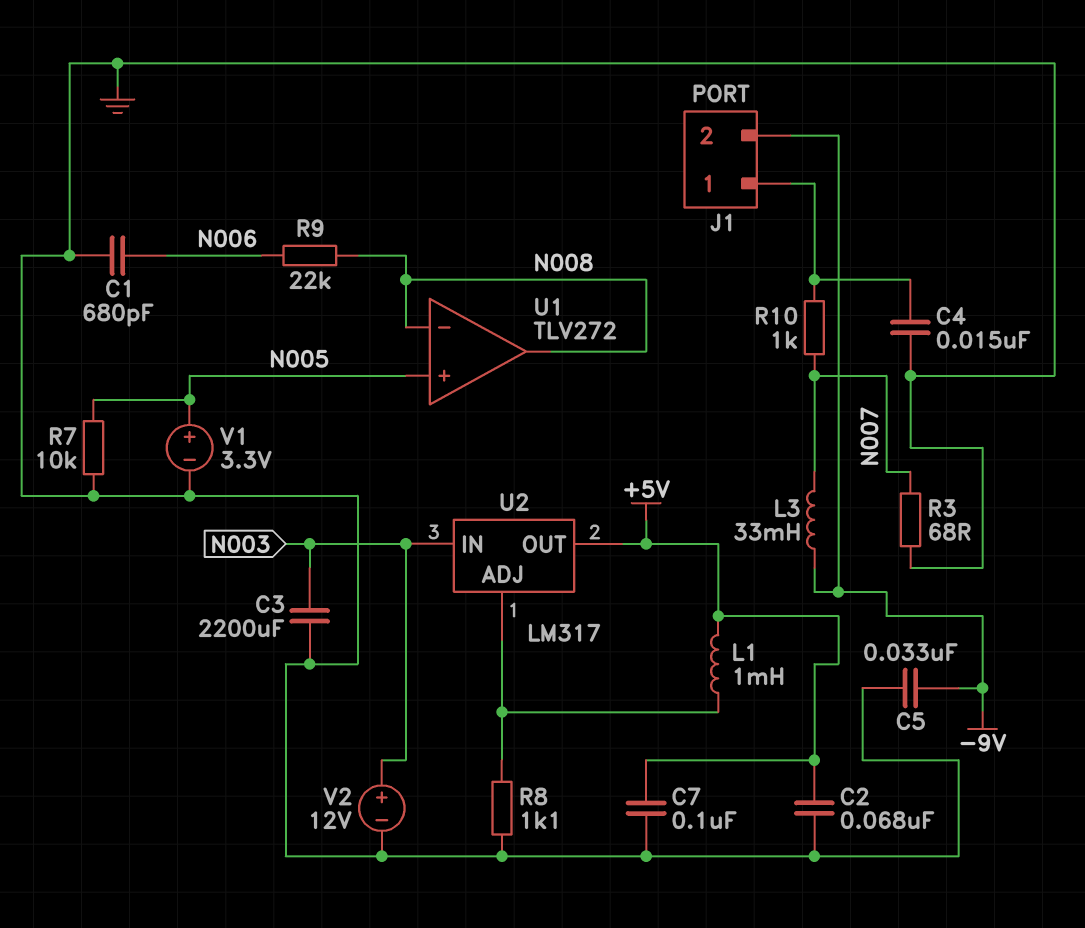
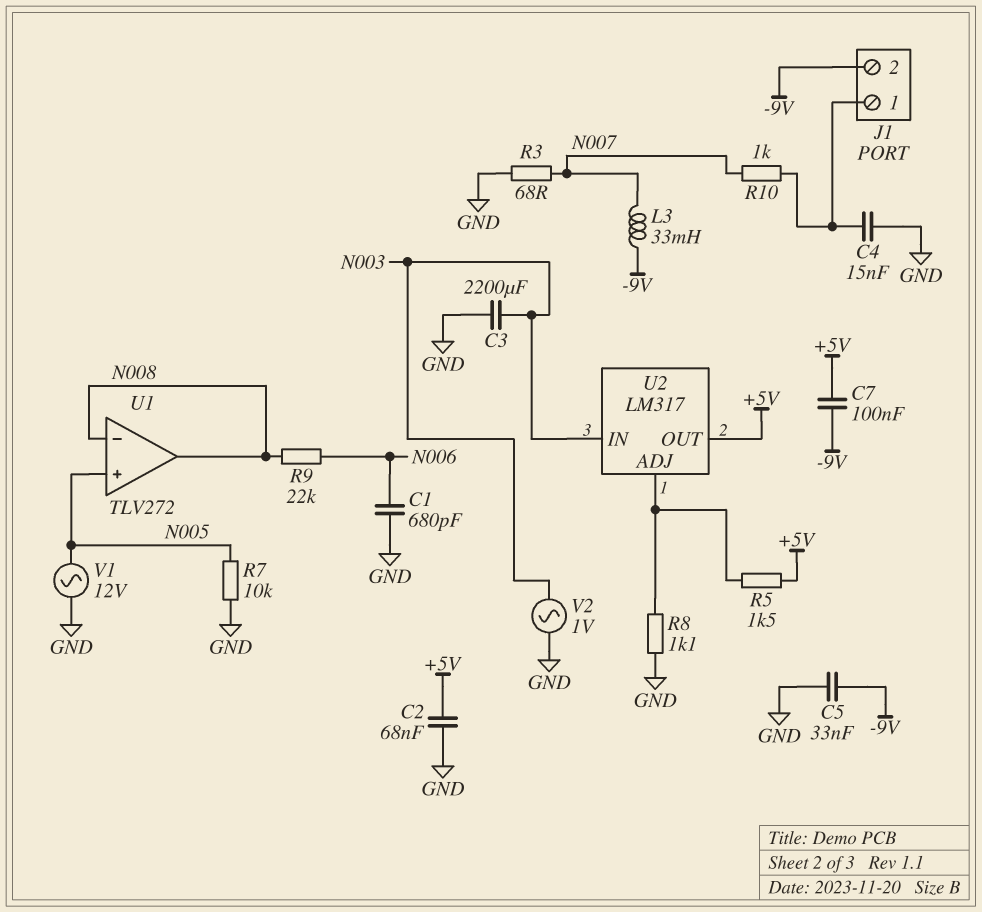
C7: 100nF (+5V, GND) -> 100nF (+5V, -9V)
L1: 1mH (+5V, U2/ADJ) -> none
R5: none -> 1.5k (+5V, U2/ADJ)
V1: 3.3V (plus N005, minus GND) -> AC 12V (GND, N005)
V2: 12V (plus N003, minus GND) -> AC 1V (GND, N003)

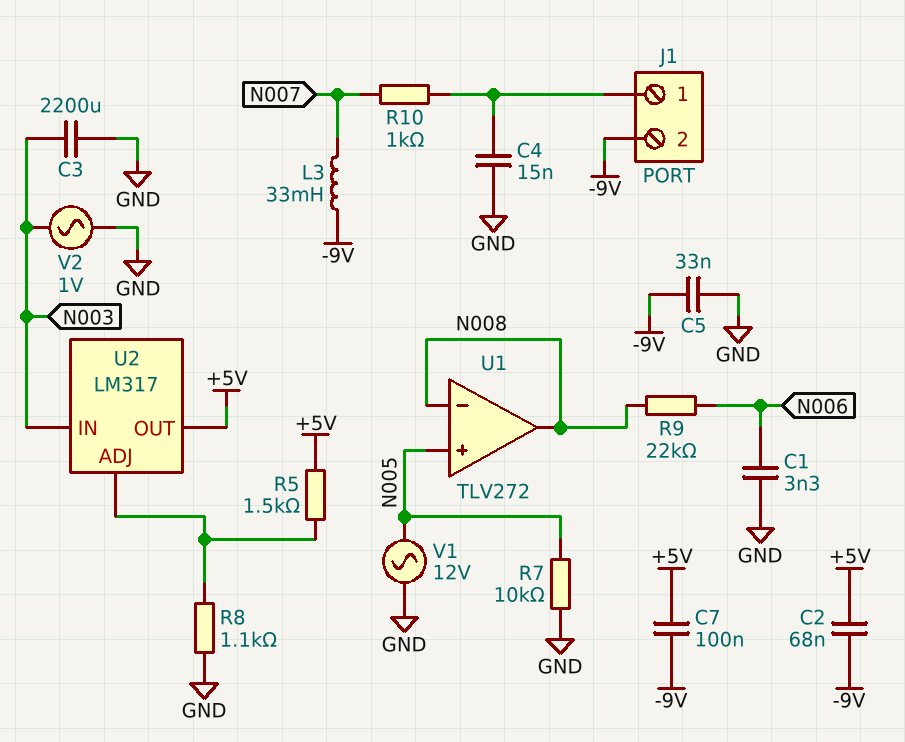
C1: 680pF (GND, N006) -> 3.3nF (GND, N006)
C2: 68nF (+5V, GND) -> 68nF (+5V, -9V)
R3: 68 (GND, N007) -> none

